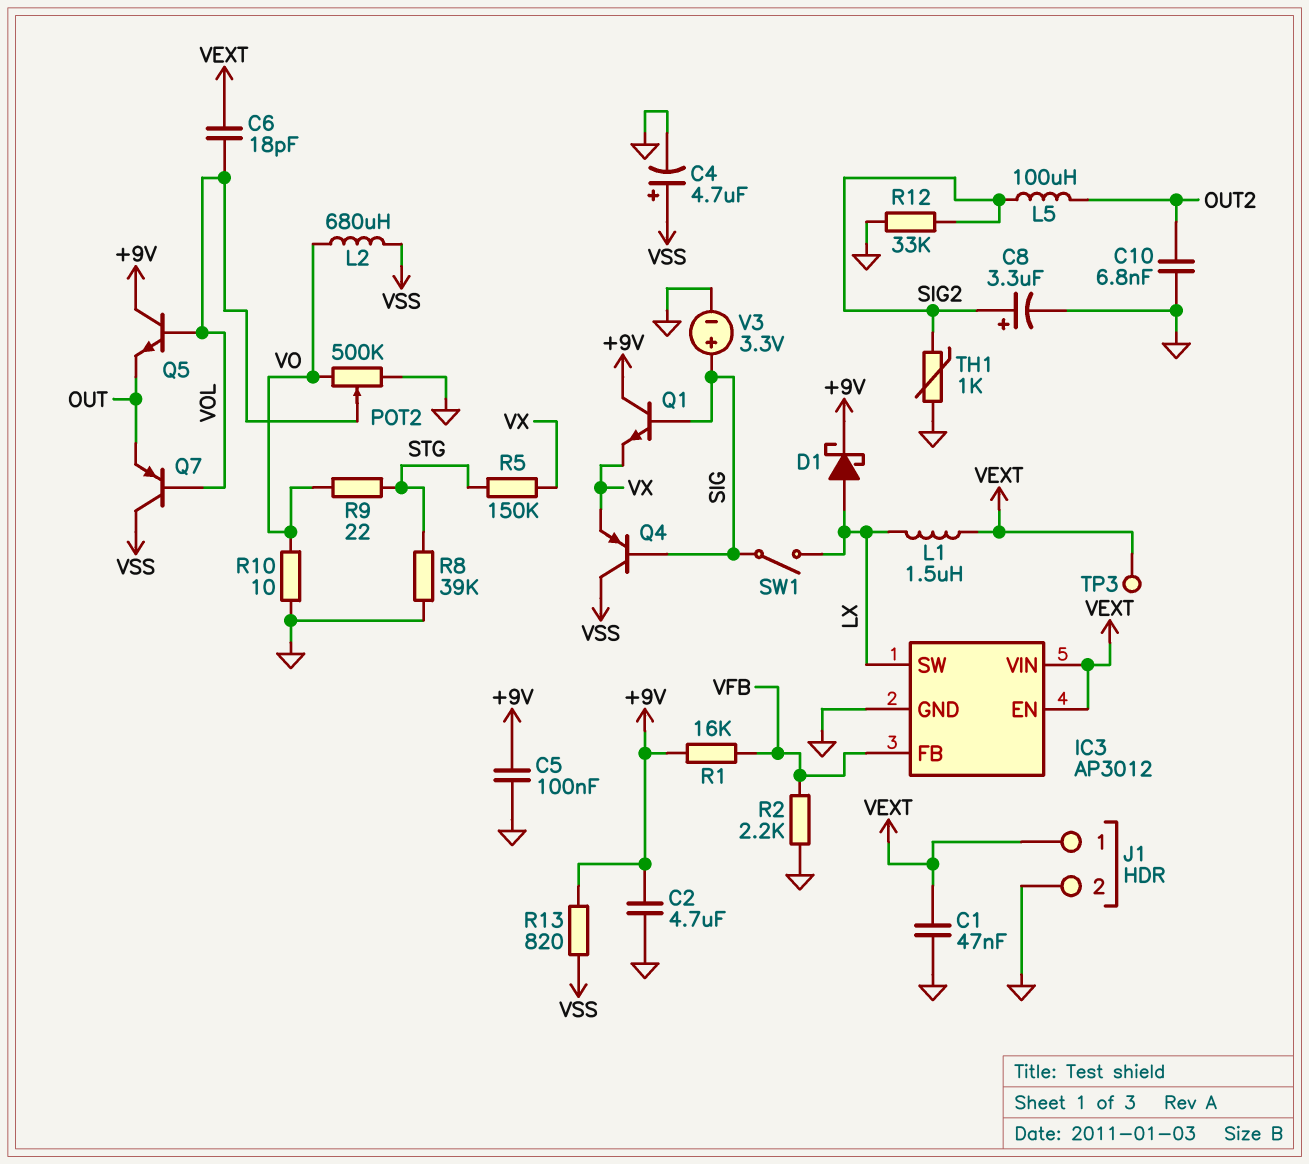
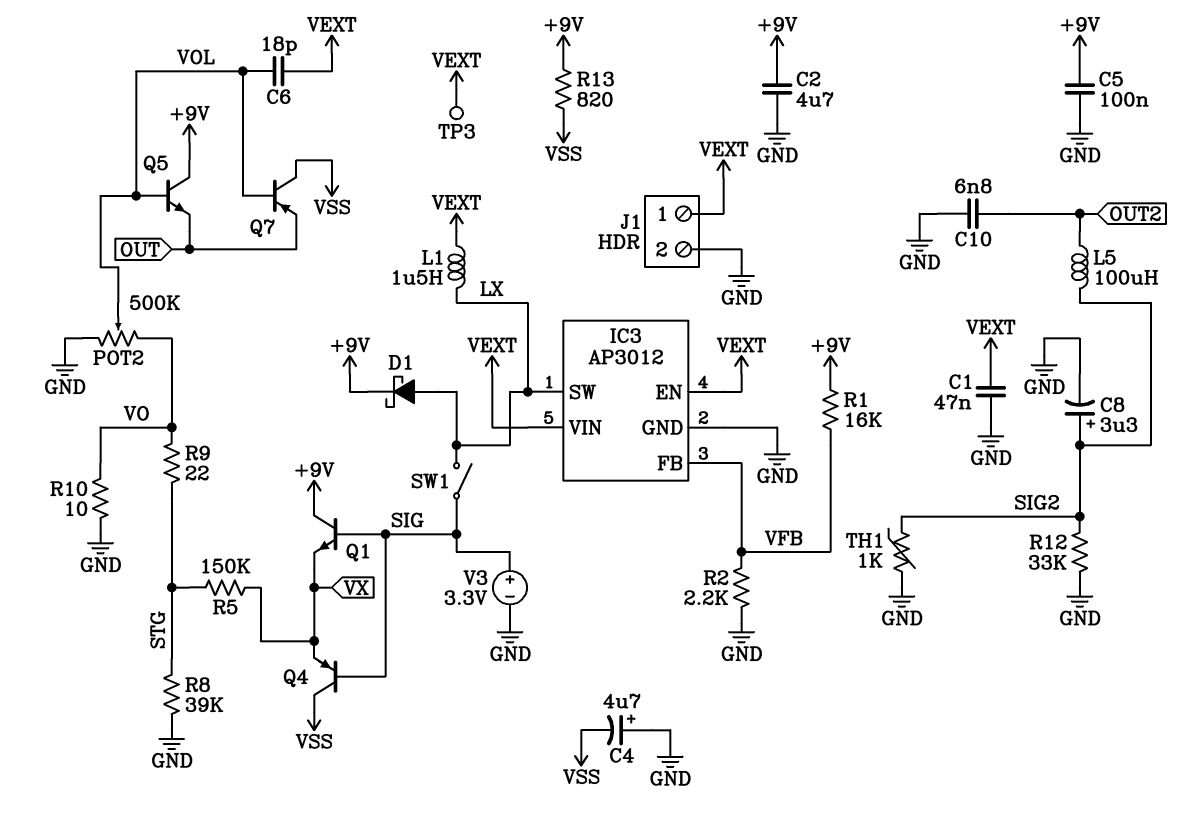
C4: 4.7uF (plus VSS, minus GND) -> 4.7uF (plus GND, minus VSS)
L2: 680uH (VO, VSS) -> none

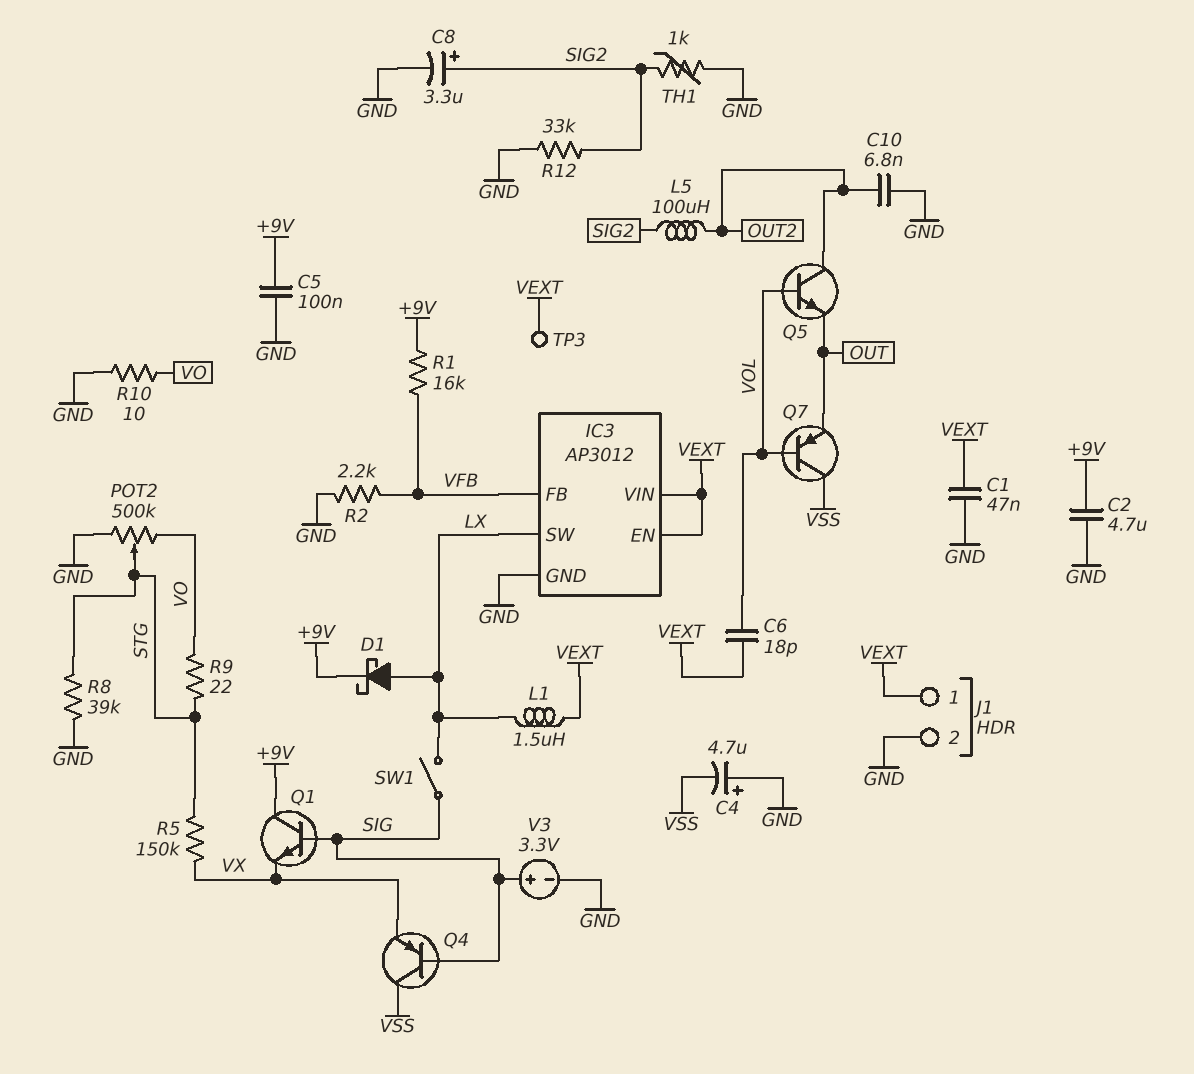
POT2: 500k (GND, VO, wiper VOL) -> 500k (GND, VO, wiper STG)
Q5: NPN (B VOL, C +9V, E OUT) -> NPN (B VOL, C OUT2, E OUT)
R13: 820 (+9V, VSS) -> none

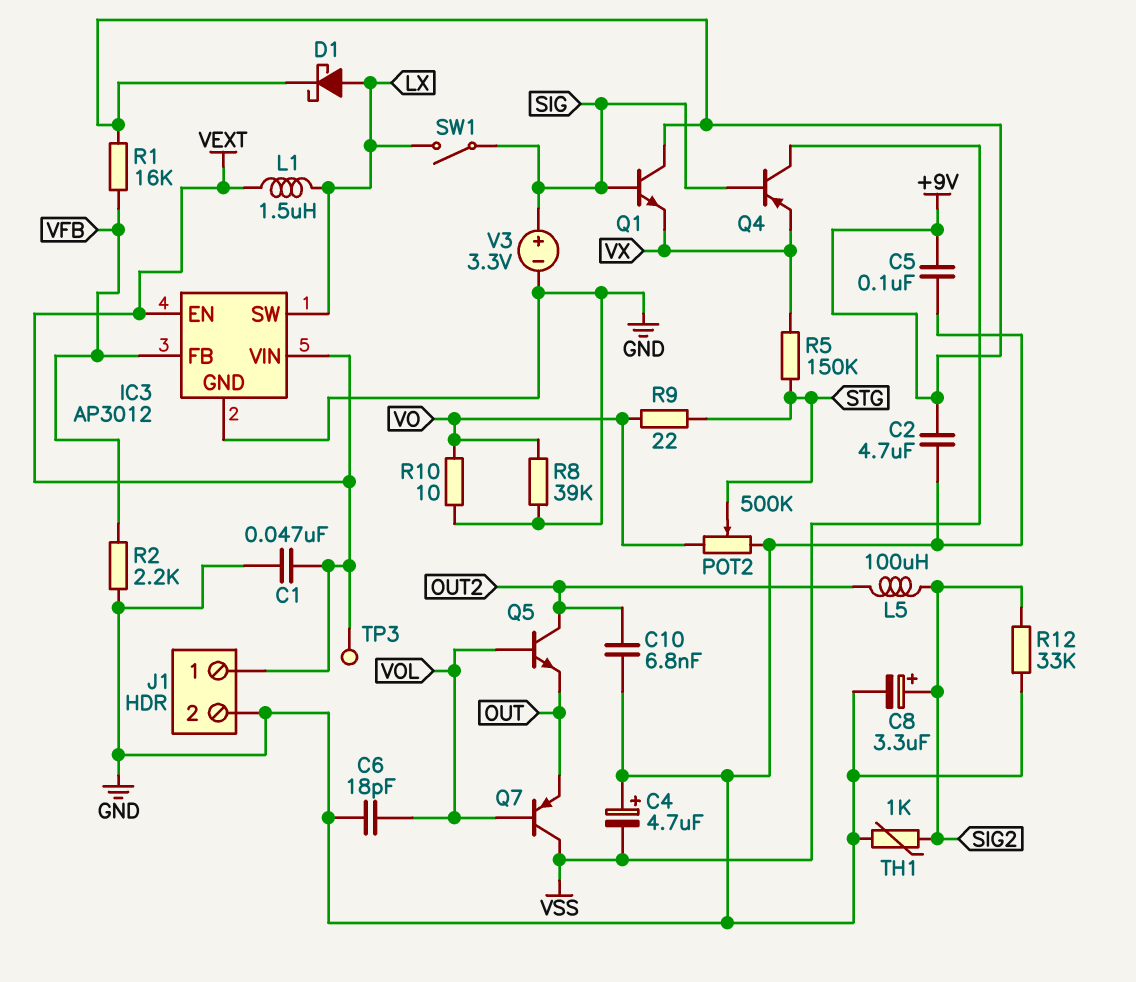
C6: 18pF (VEXT, VOL) -> 18pF (GND, VOL)
R8: 39k (GND, STG) -> 39k (GND, VO)

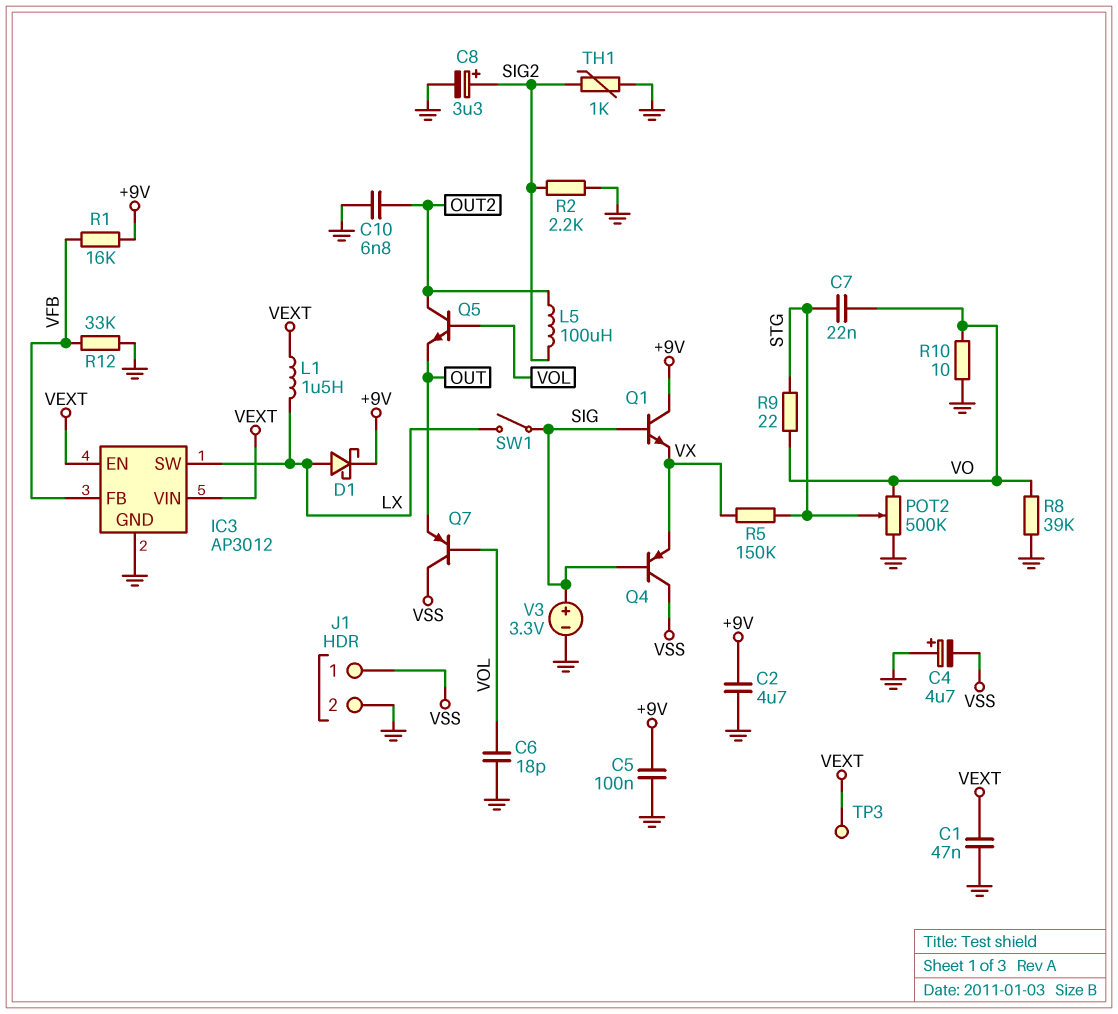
C7: none -> 22nF (STG, VO)
J1 pin 1: VEXT -> VSS
R2: 2.2k (GND, VFB) -> 2.2k (GND, SIG2)
R12: 33k (GND, SIG2) -> 33k (GND, VFB)

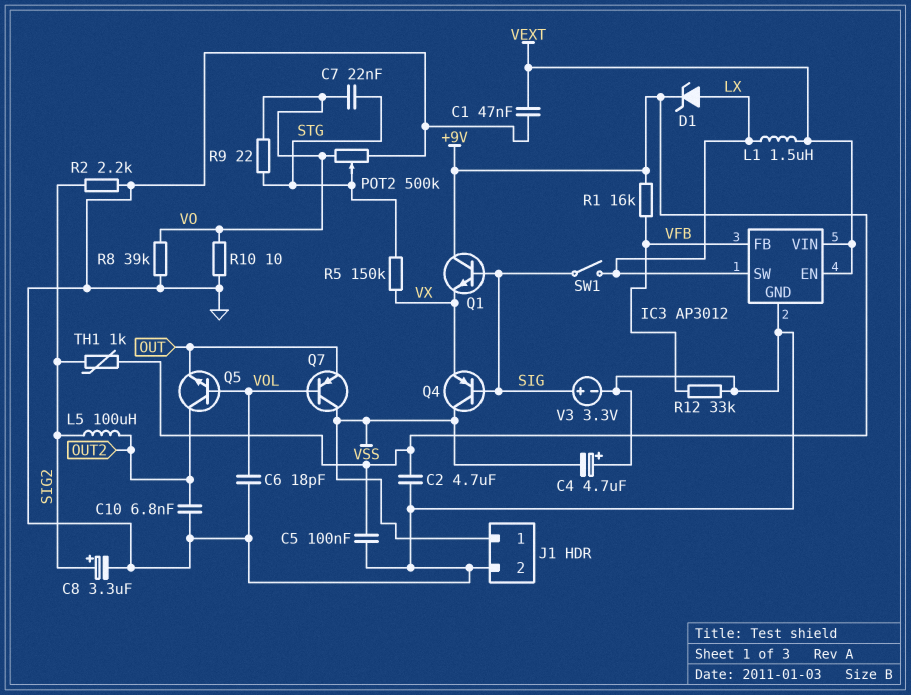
D1: schottky (A LX, K +9V) -> zener (A LX, K +9V)
TH1: 1k (GND, SIG2) -> 1k (+9V, SIG2)
TP3: test point (VEXT) -> none

